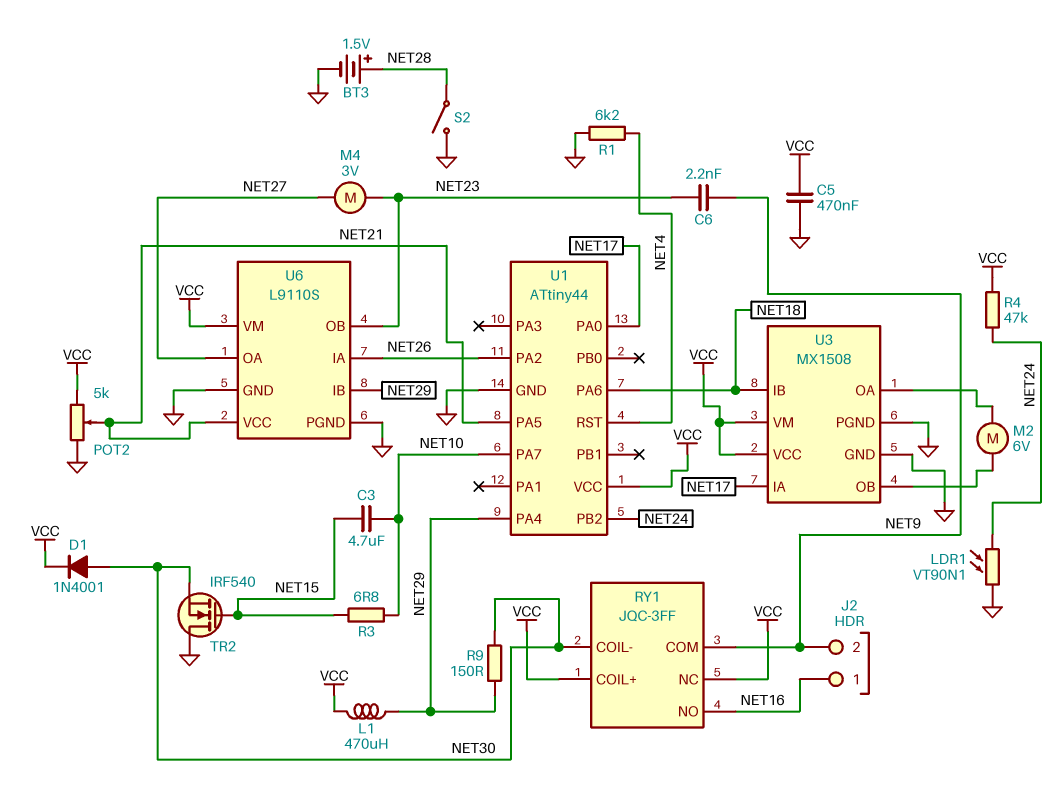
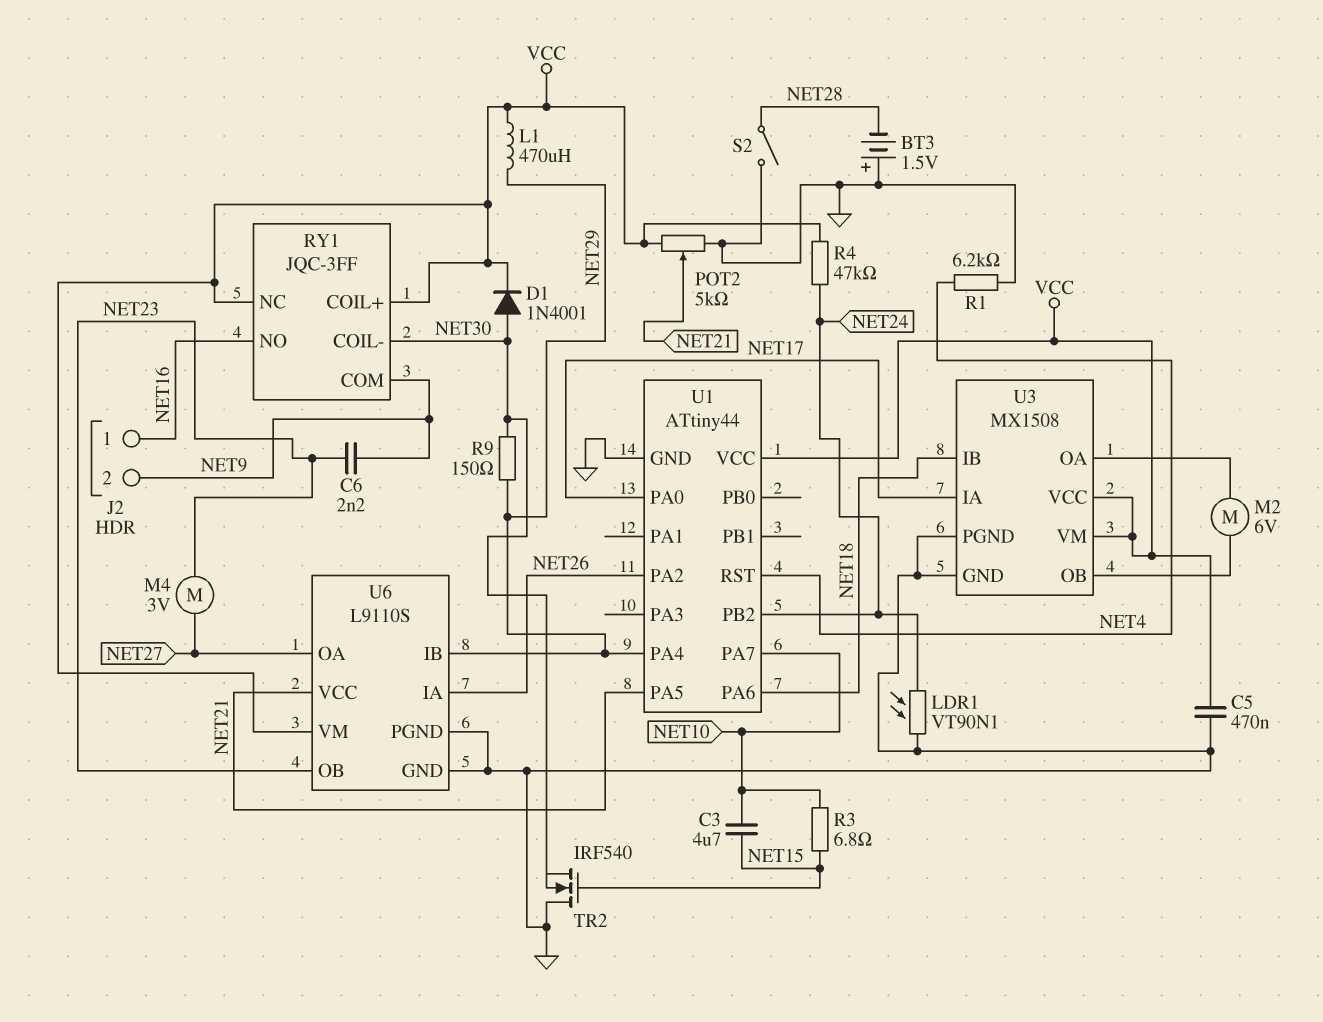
BT3: 1.5V (plus NET28, minus GND) -> 1.5V (plus GND, minus NET28)

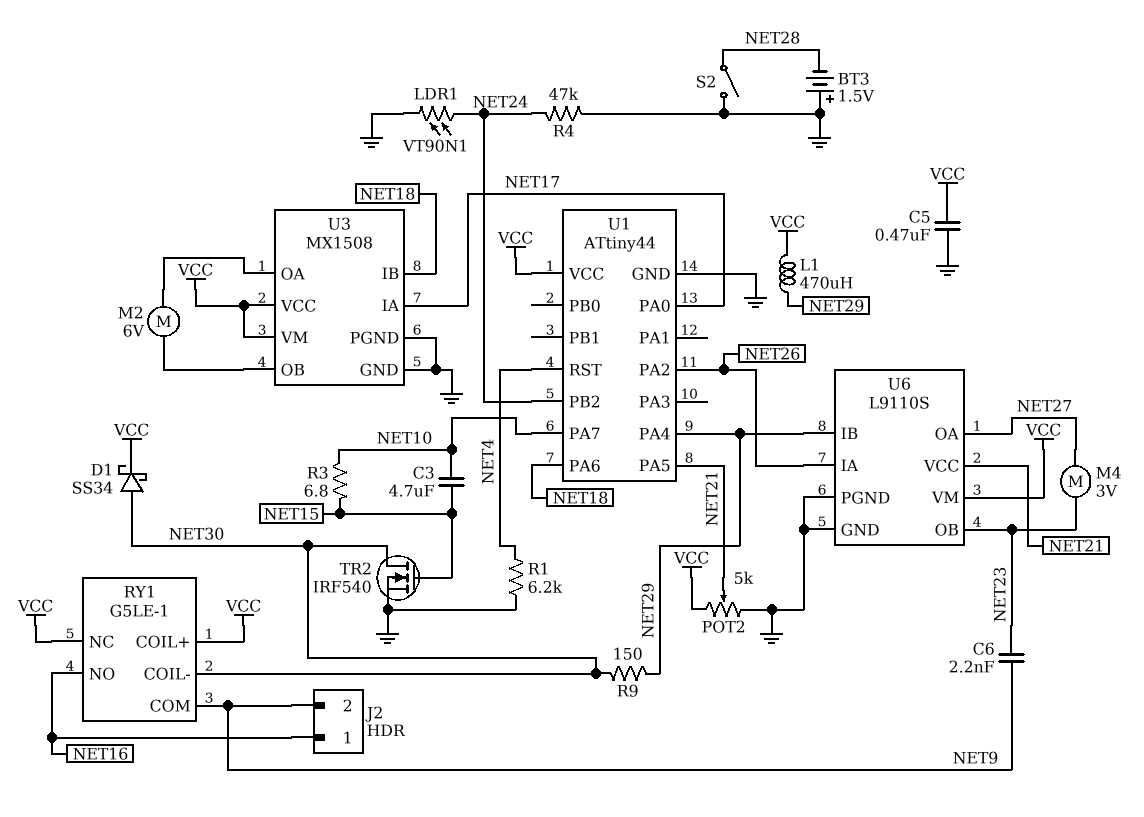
D1: diode 1N4001 (A NET30, K VCC) -> schottky SS34 (A NET30, K VCC)
R4: 47k (NET24, VCC) -> 47k (GND, NET24)
RY1: JQC-3FF -> G5LE-1
TR2: NMOS IRF540 (G NET15, D GND, S NET30) -> NMOS IRF540 (G NET15, D NET30, S GND)

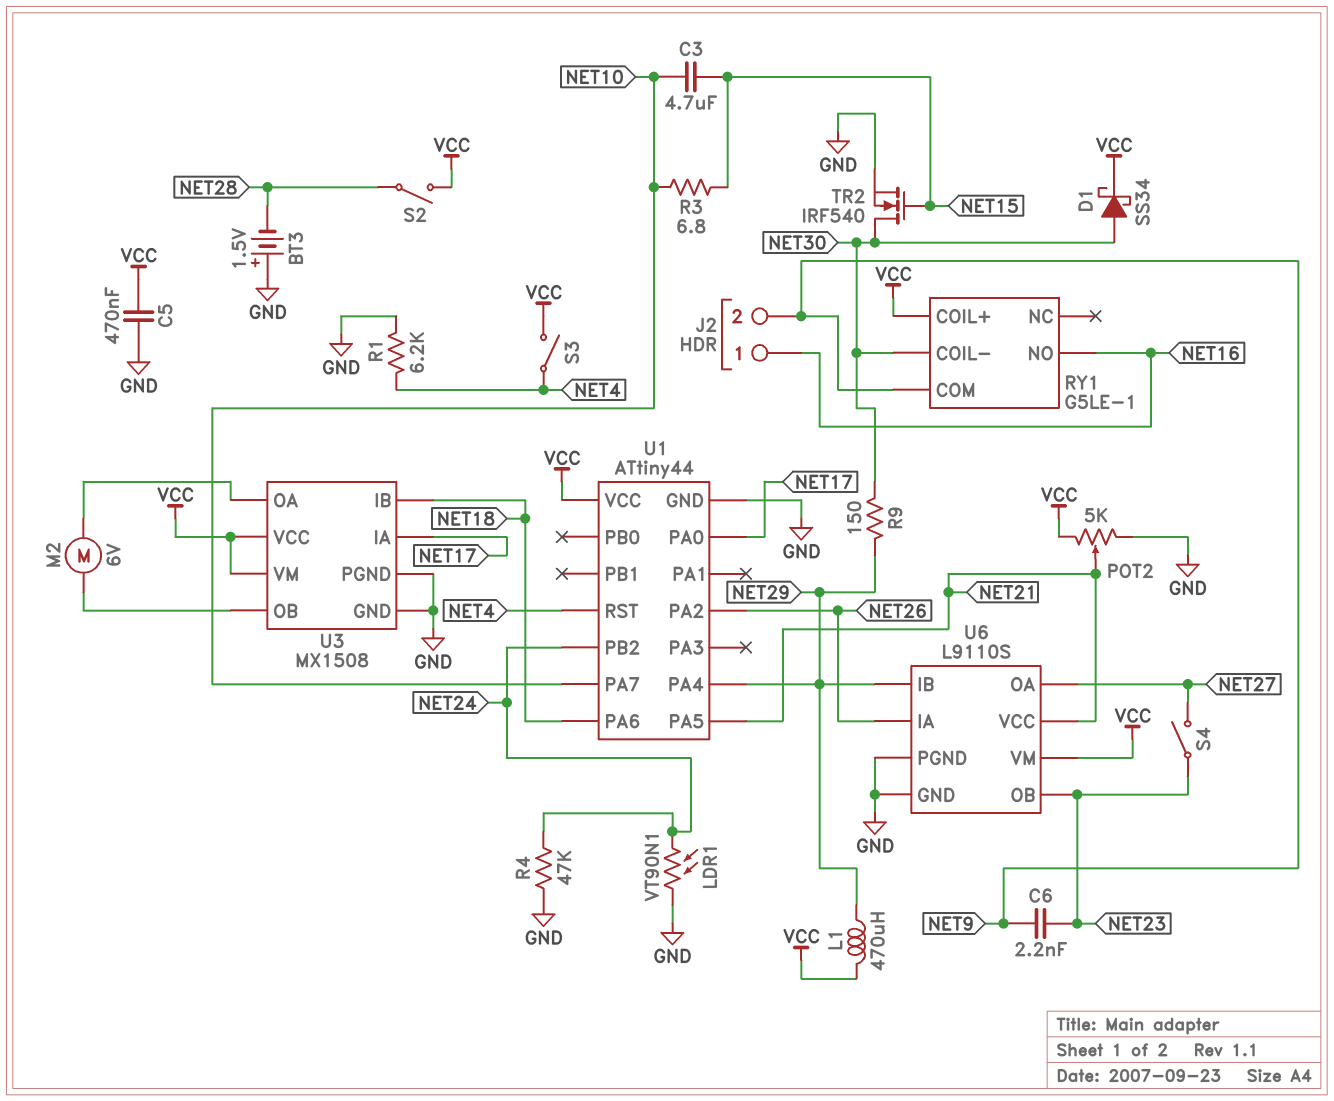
M4: motor 3V (NET23, NET27) -> none
RY1 pin NC: VCC -> none
S2: switch (GND, NET28) -> switch (NET28, VCC)
S3: none -> switch (NET4, VCC)
S4: none -> switch (NET23, NET27)

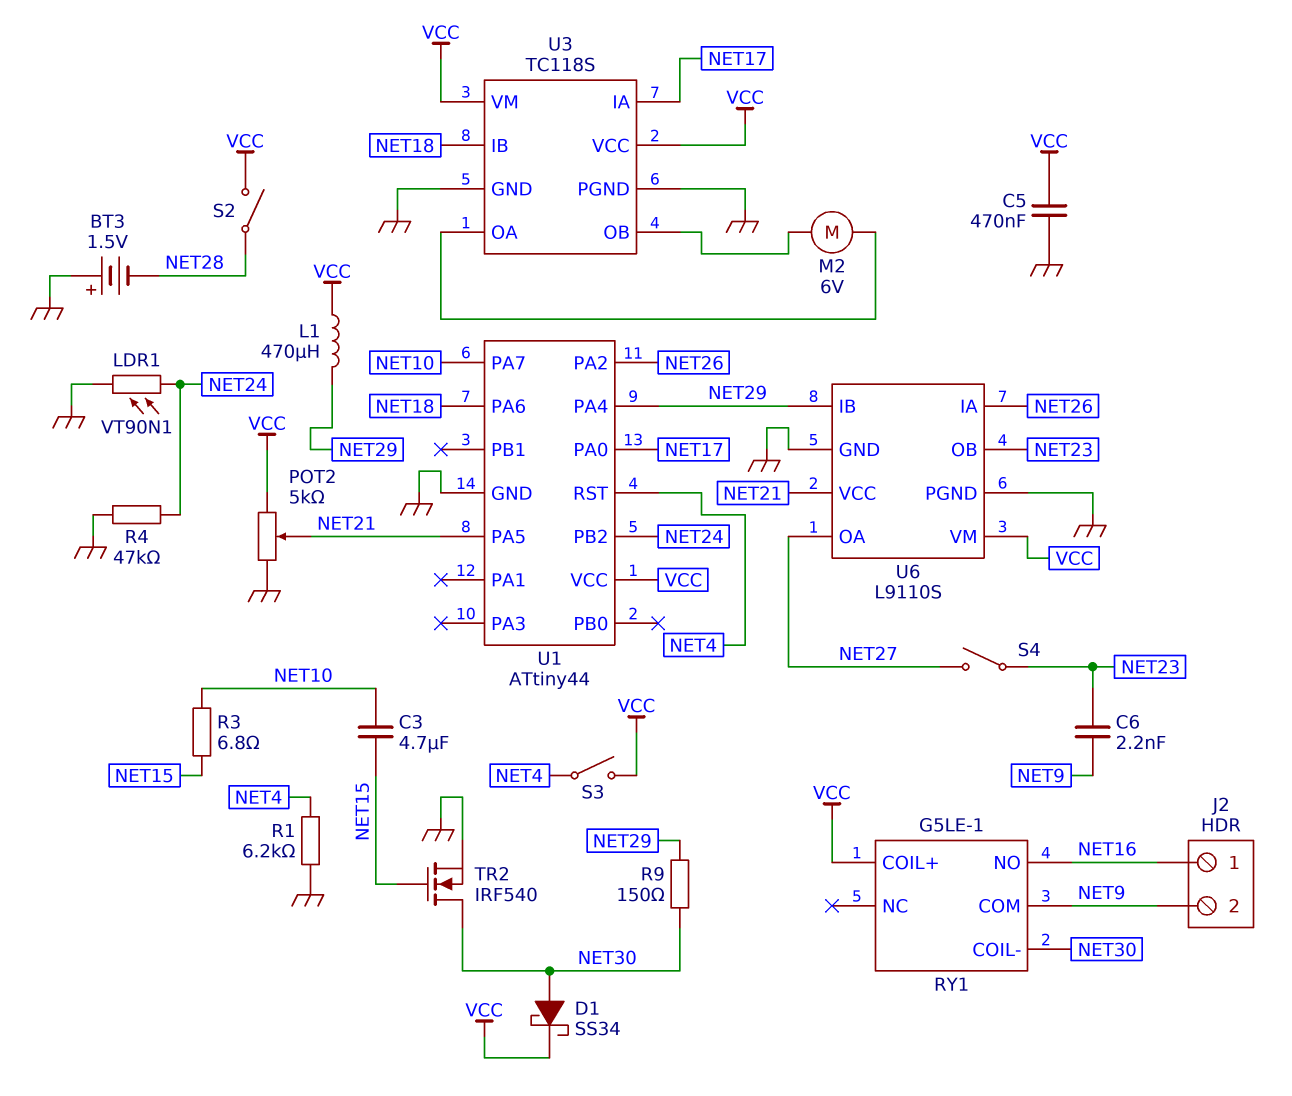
U3: MX1508 -> TC118S

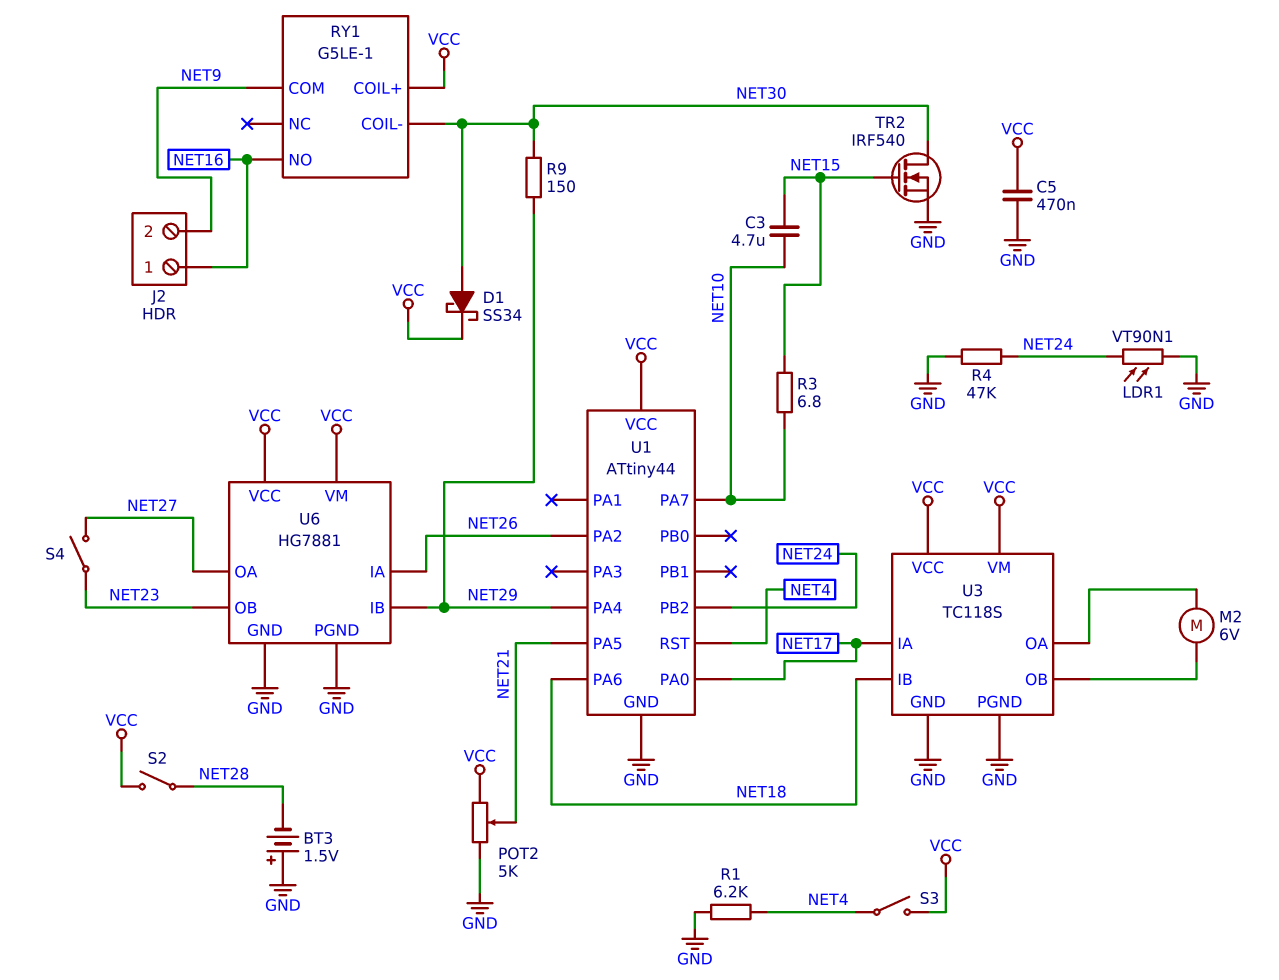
C6: 2.2nF (NET9, NET23) -> none
L1: 470uH (NET29, VCC) -> none
U6: L9110S -> HG7881
U6 pin VCC: NET21 -> VCC

